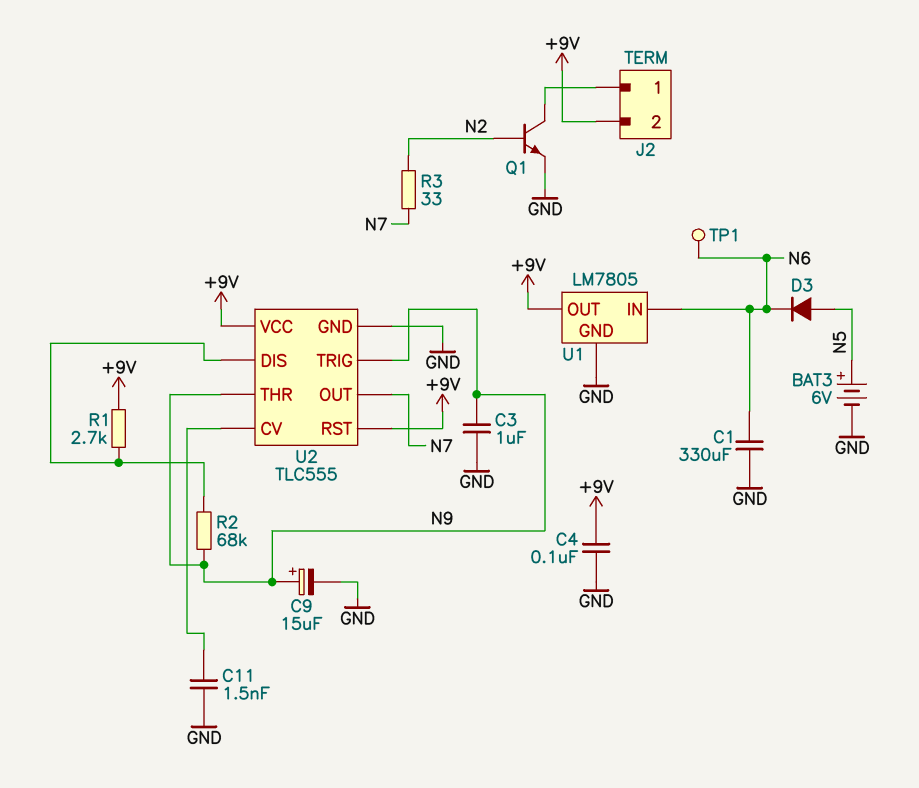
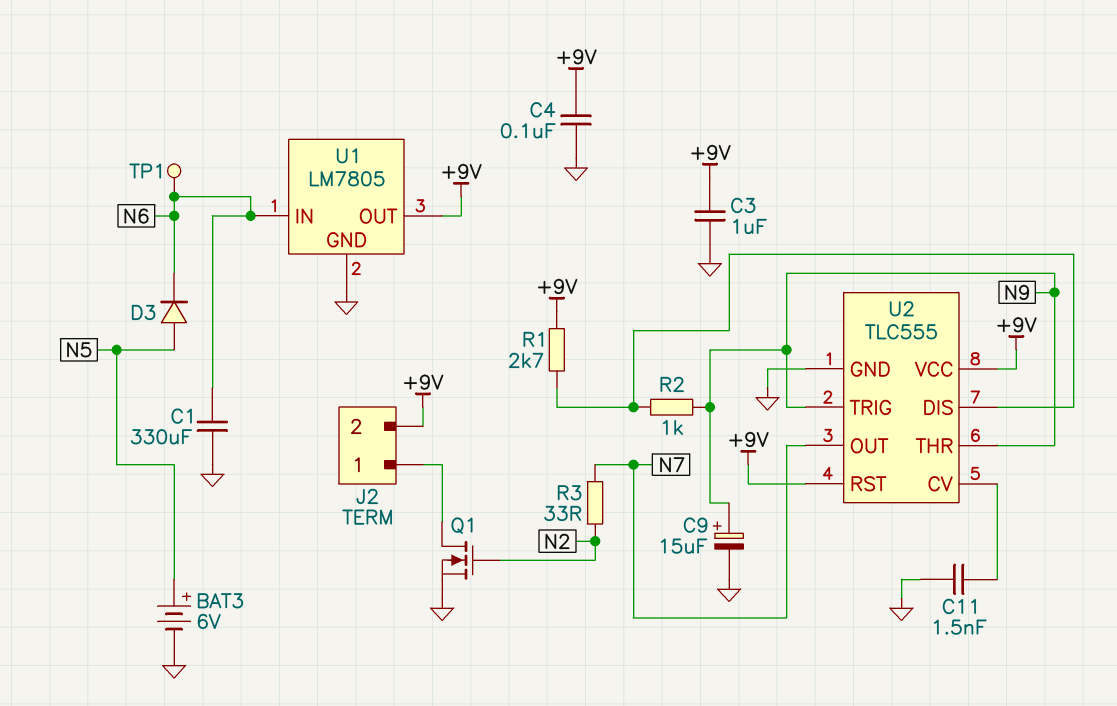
C3: 1uF (GND, N9) -> 1uF (+9V, GND)
Q1: NPN (B N2, C J2/1, E GND) -> NMOS (G N2, D J2/1, S GND)
R2: 68k (N9, U2/DIS) -> 1k (N9, U2/DIS)

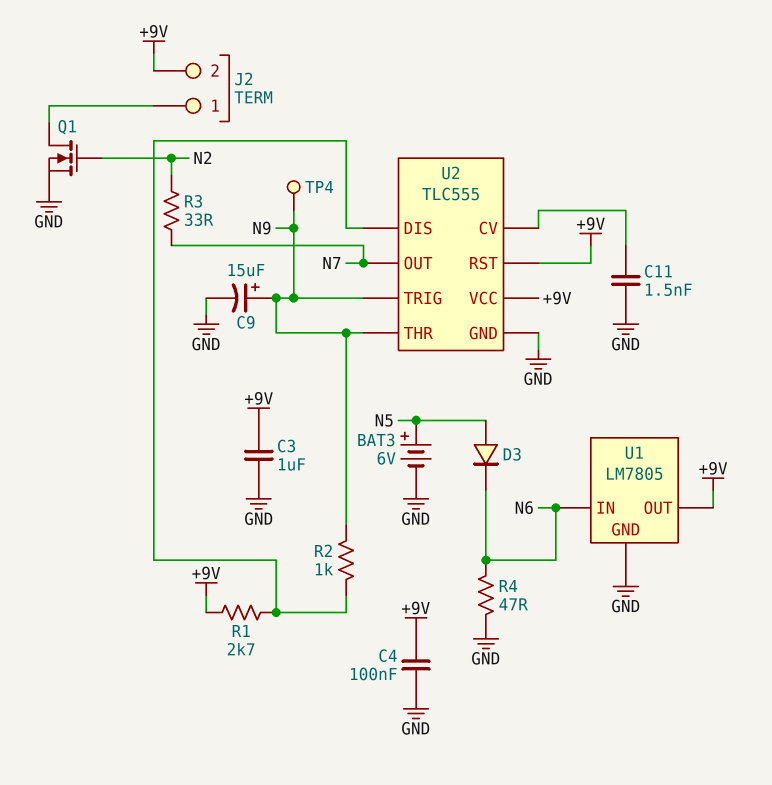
C1: 330uF (GND, N6) -> none
R4: none -> 47 (GND, N6)
TP1: test point (N6) -> none
TP4: none -> test point (N9)

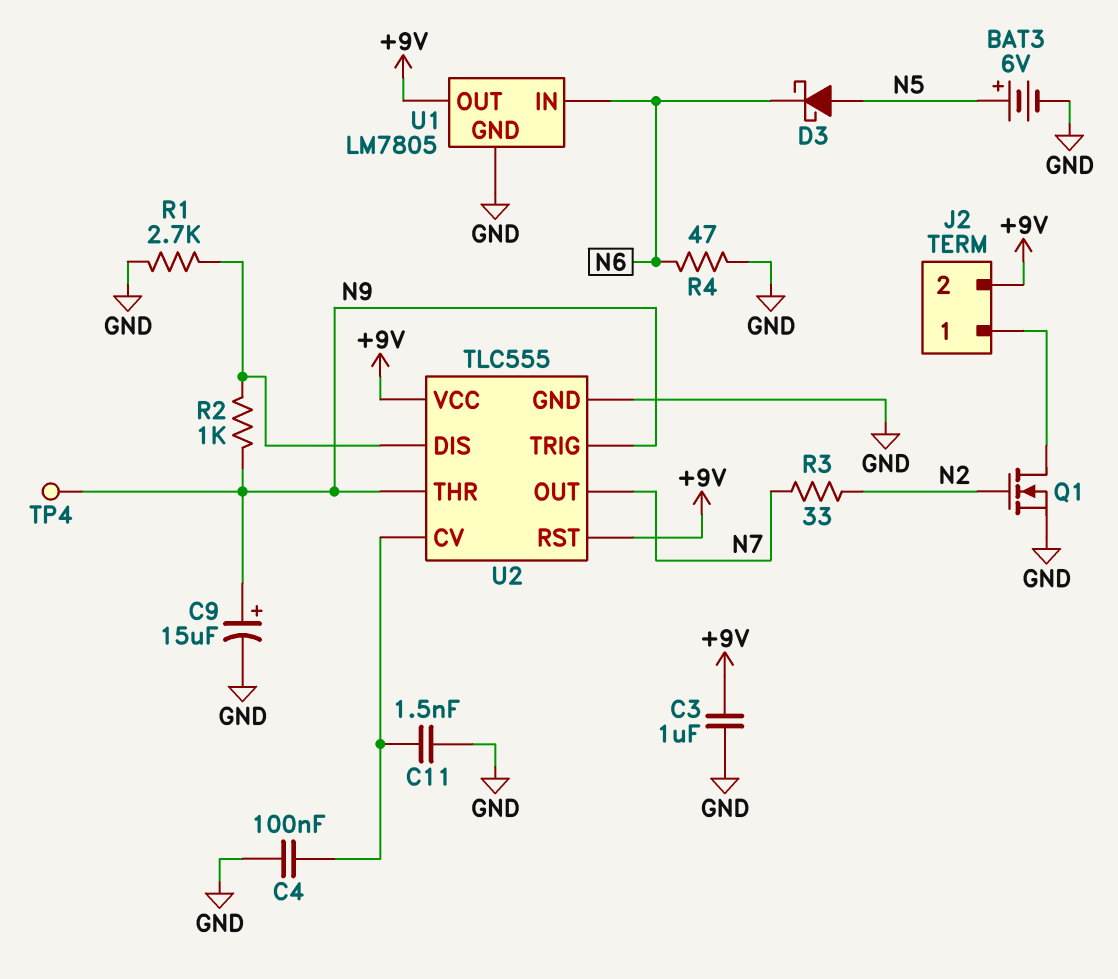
C4: 100nF (+9V, GND) -> 100nF (GND, U2/CV)
D3: diode (A N5, K N6) -> schottky (A N5, K N6)
R1: 2.7k (+9V, U2/DIS) -> 2.7k (GND, U2/DIS)

